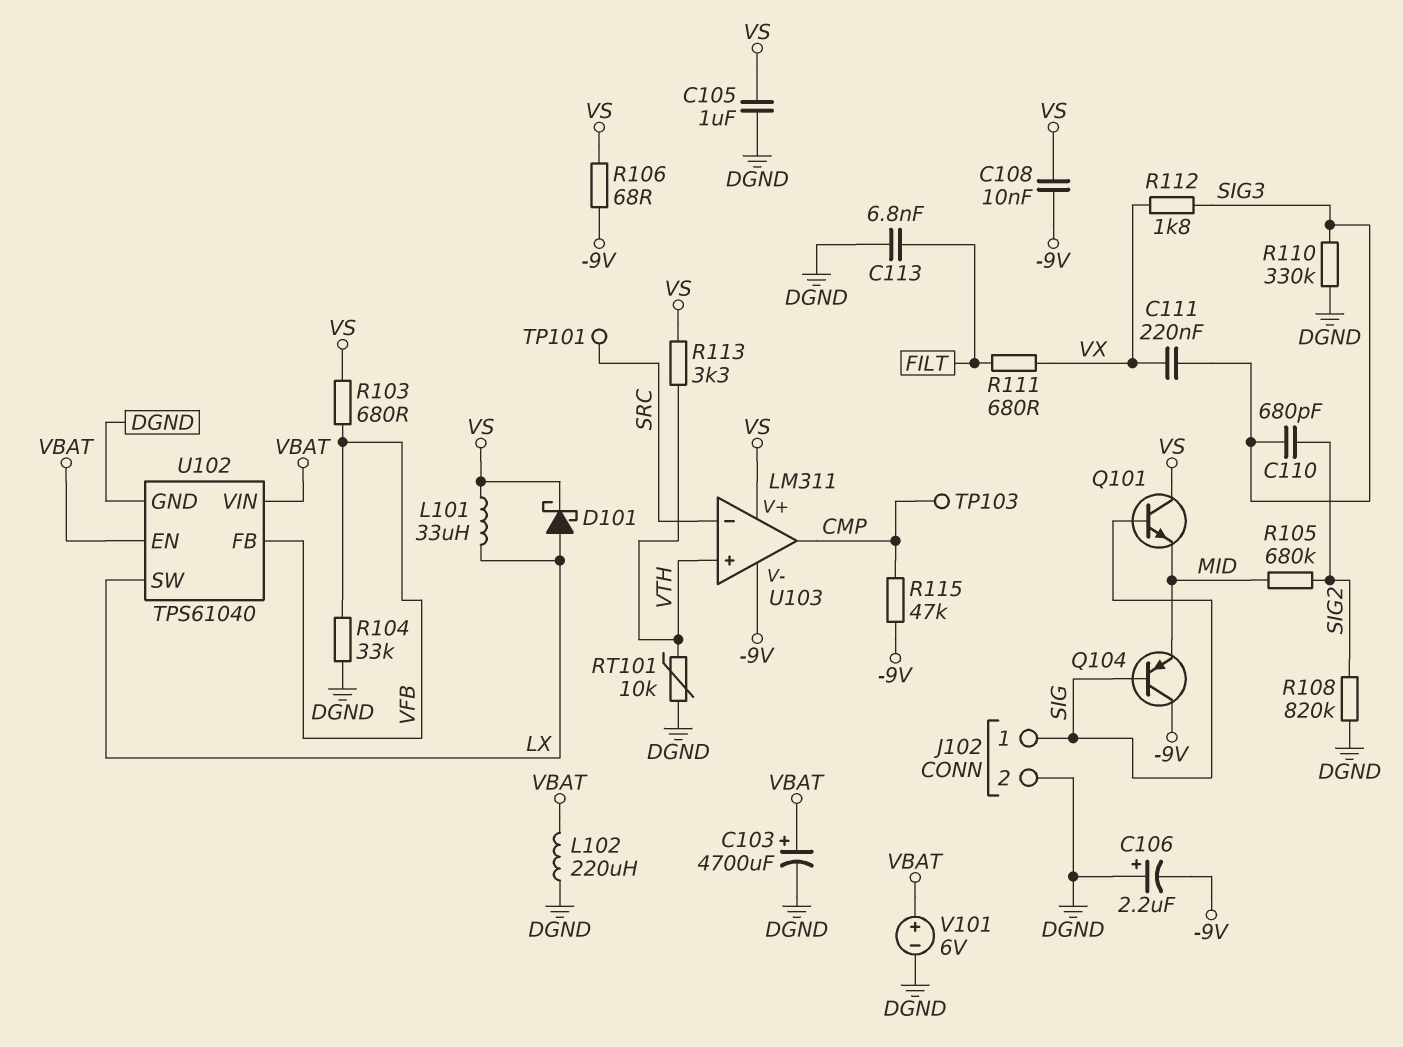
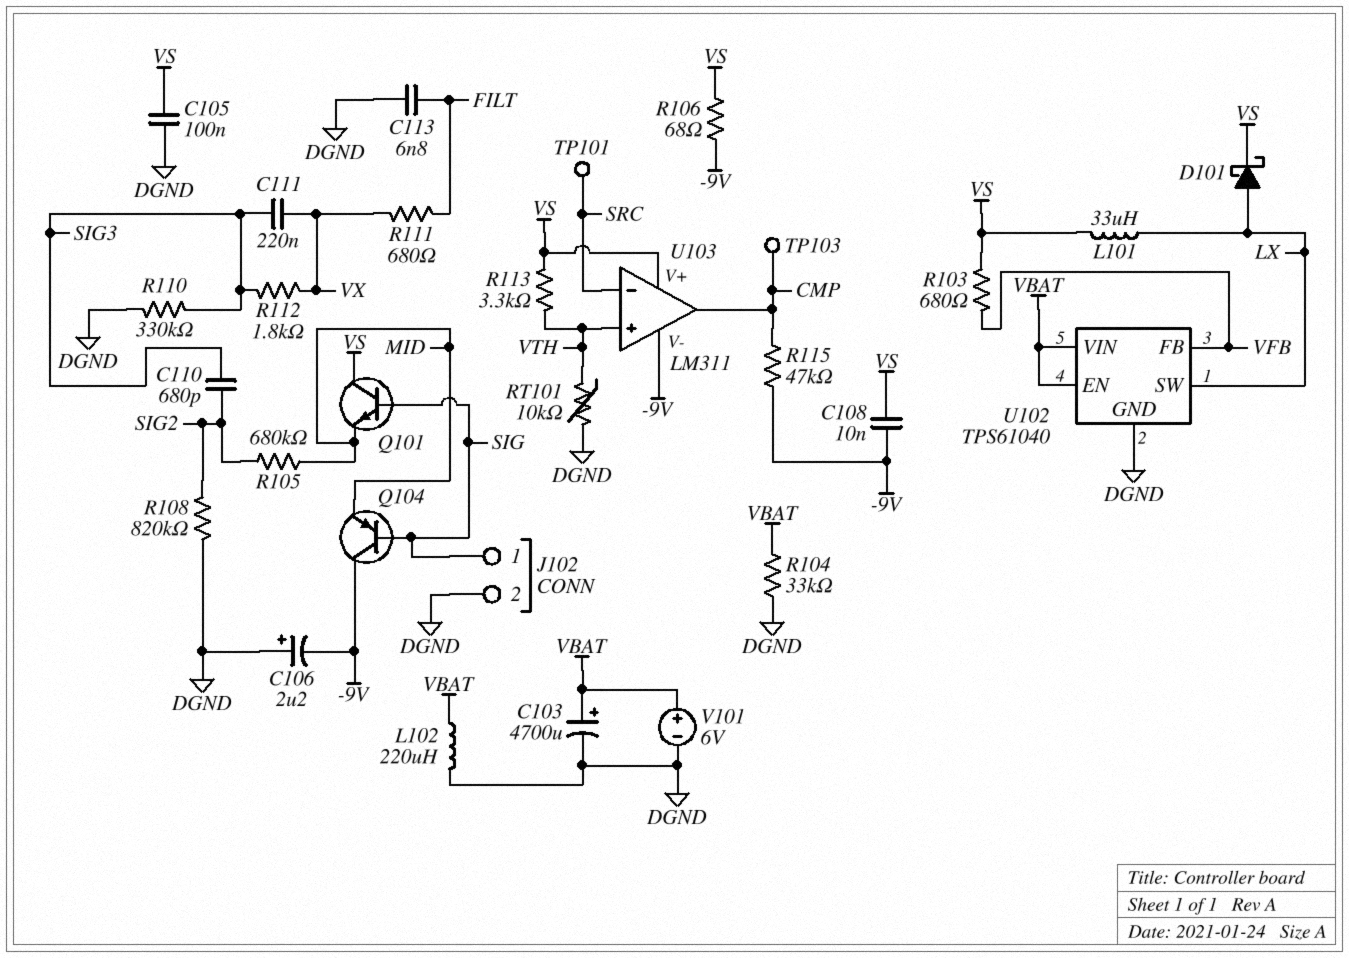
C105: 1uF (DGND, VS) -> 100nF (DGND, VS)
R104: 33k (DGND, VFB) -> 33k (DGND, VBAT)

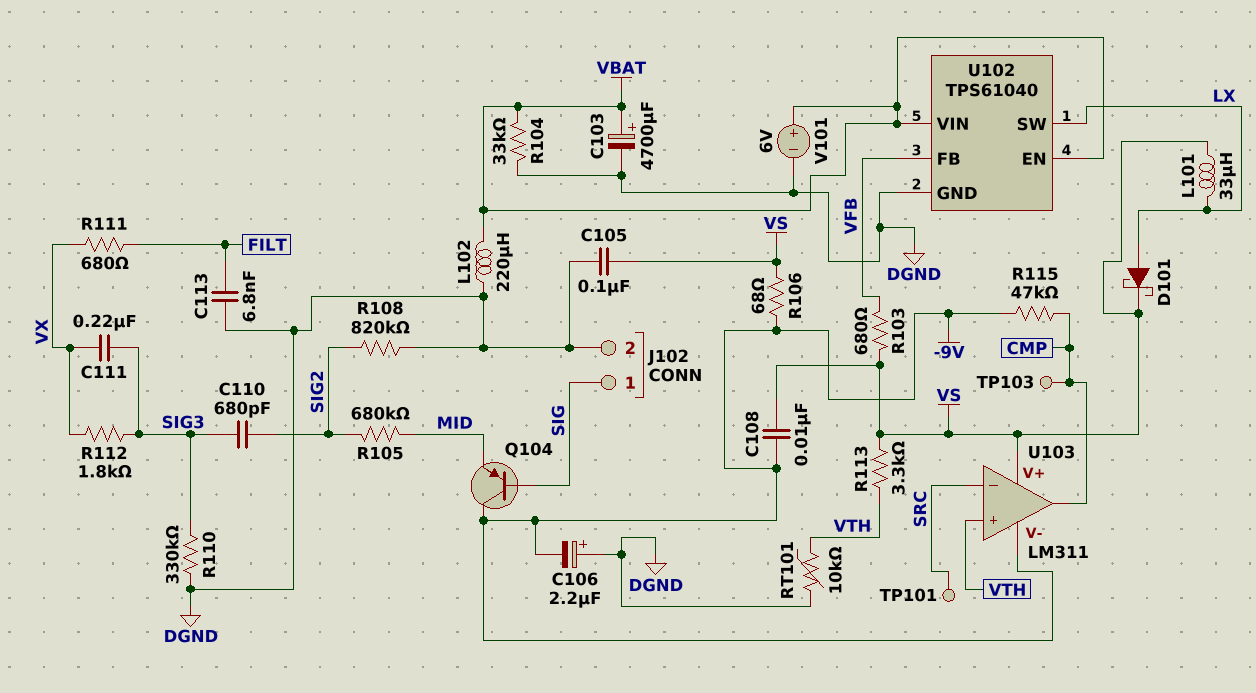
Q101: NPN (B SIG, C VS, E MID) -> none

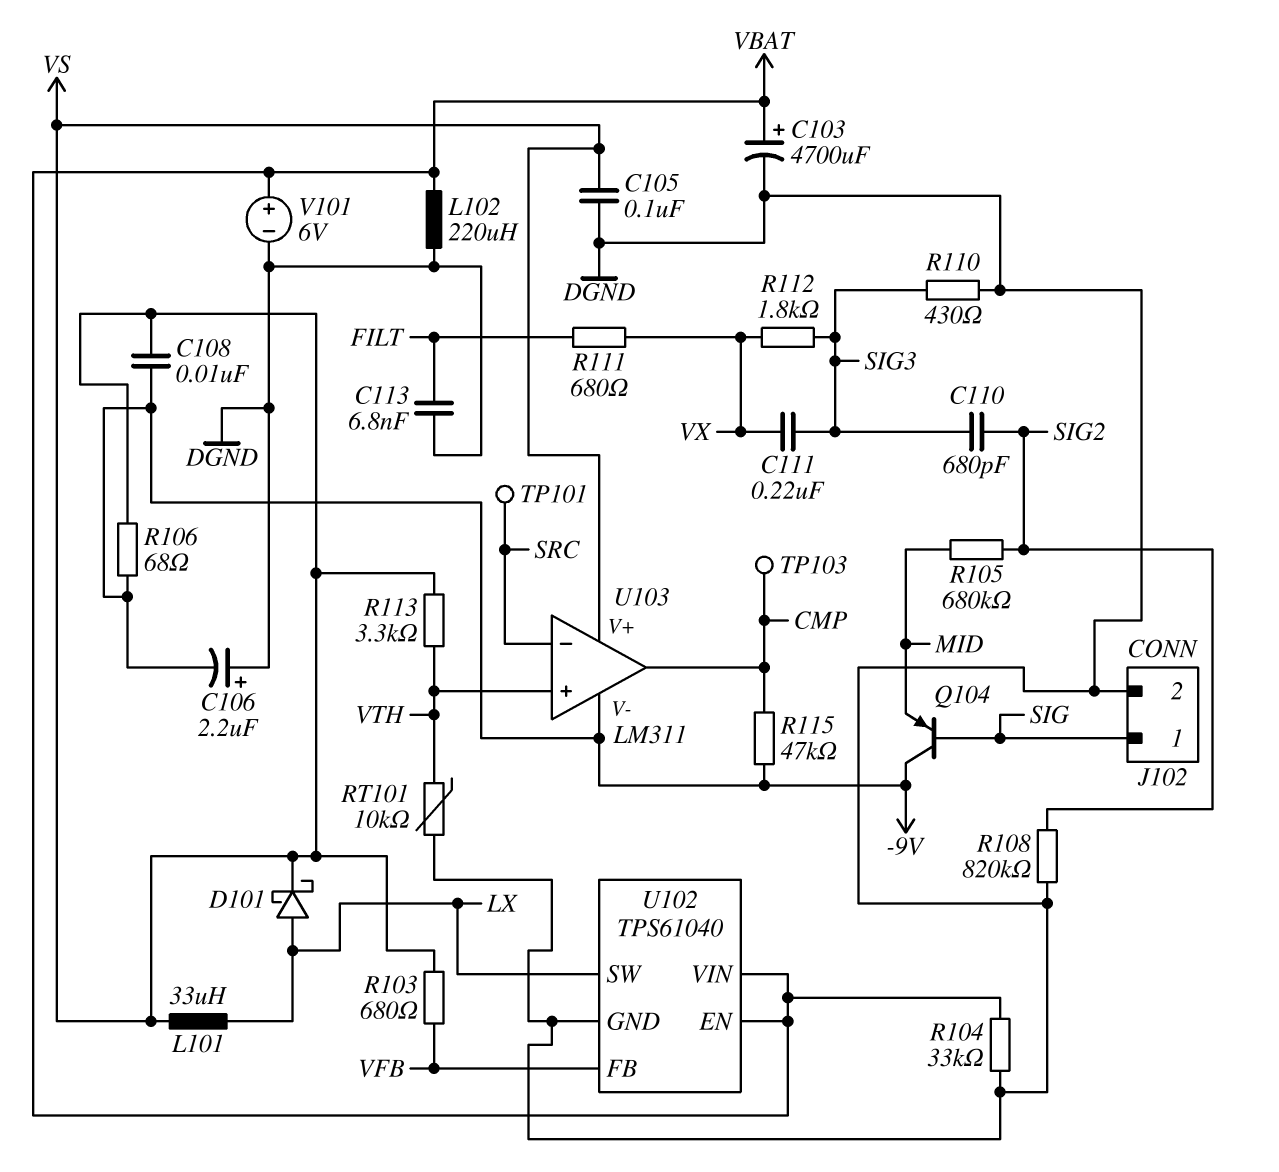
R110: 330k (DGND, SIG3) -> 430 (DGND, SIG3)

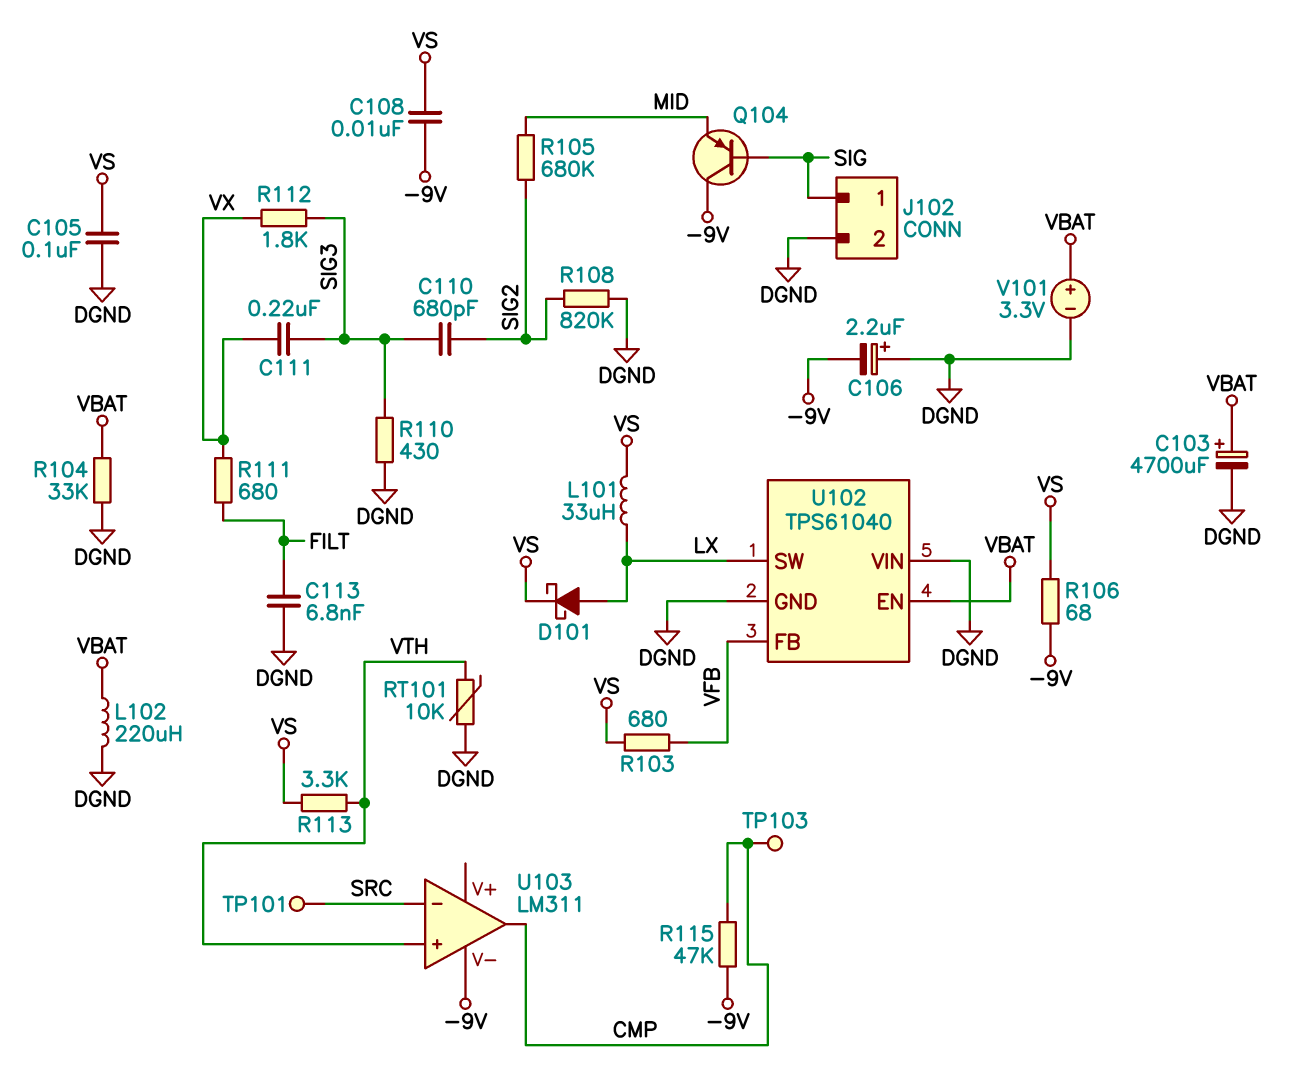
U102 pin VIN: VBAT -> DGND
U103 pin V+: VS -> none
V101: 6V (plus VBAT, minus DGND) -> 3.3V (plus VBAT, minus DGND)

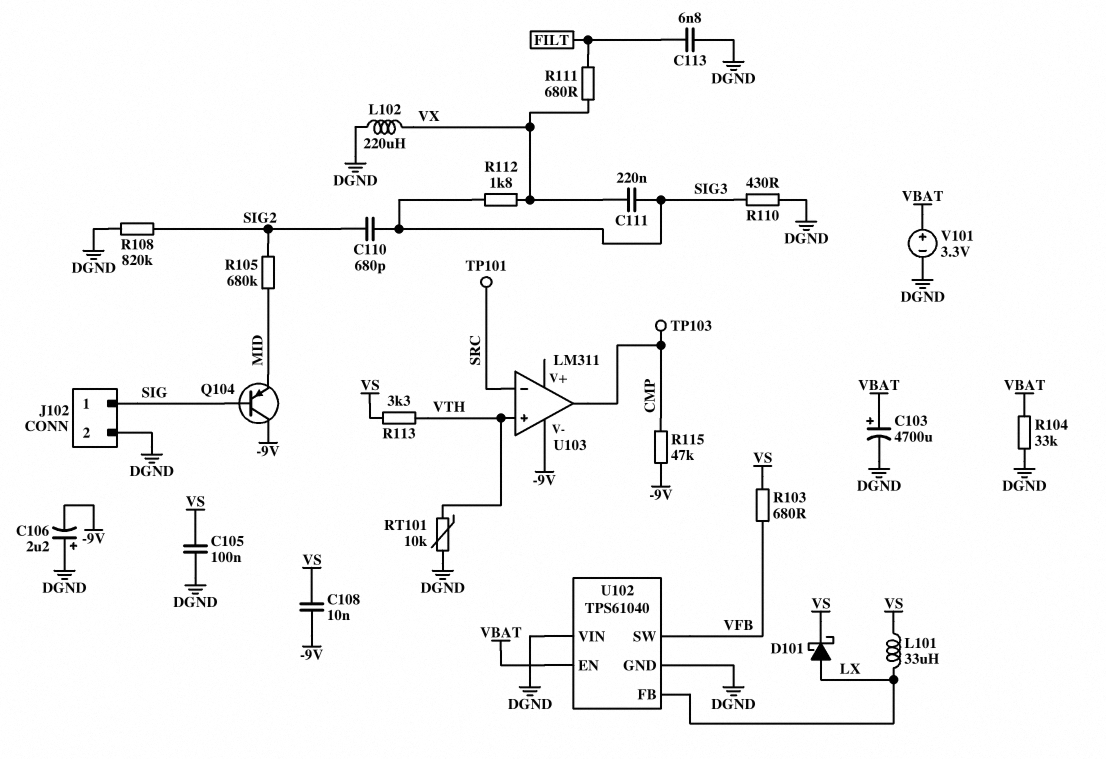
L102: 220uH (DGND, VBAT) -> 220uH (DGND, VX)
R106: 68 (-9V, VS) -> none
U102 pin FB: VFB -> LX
U102 pin SW: LX -> VFB

